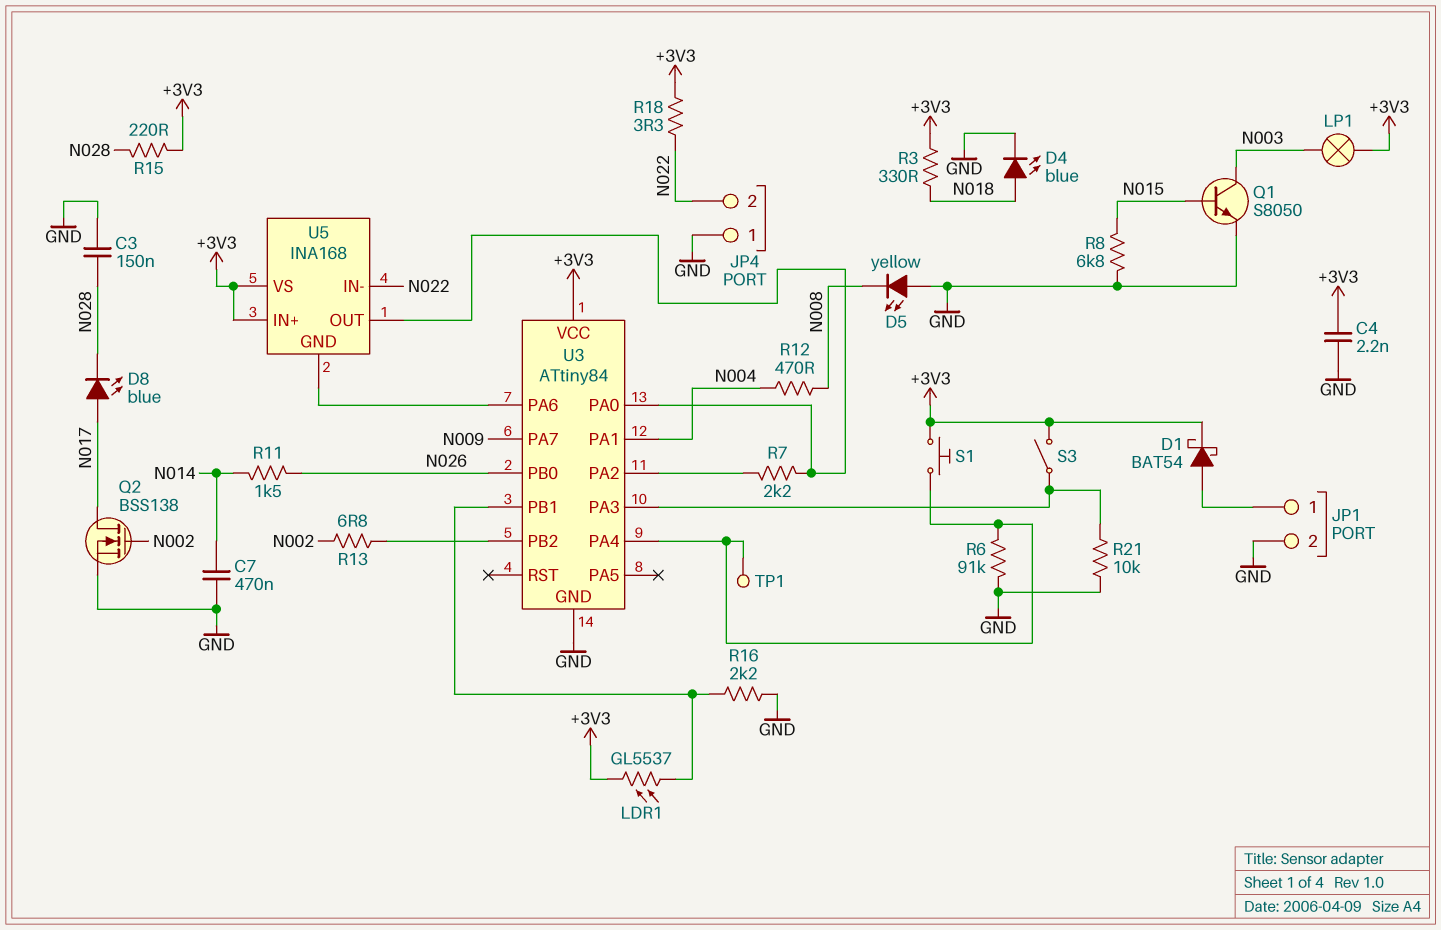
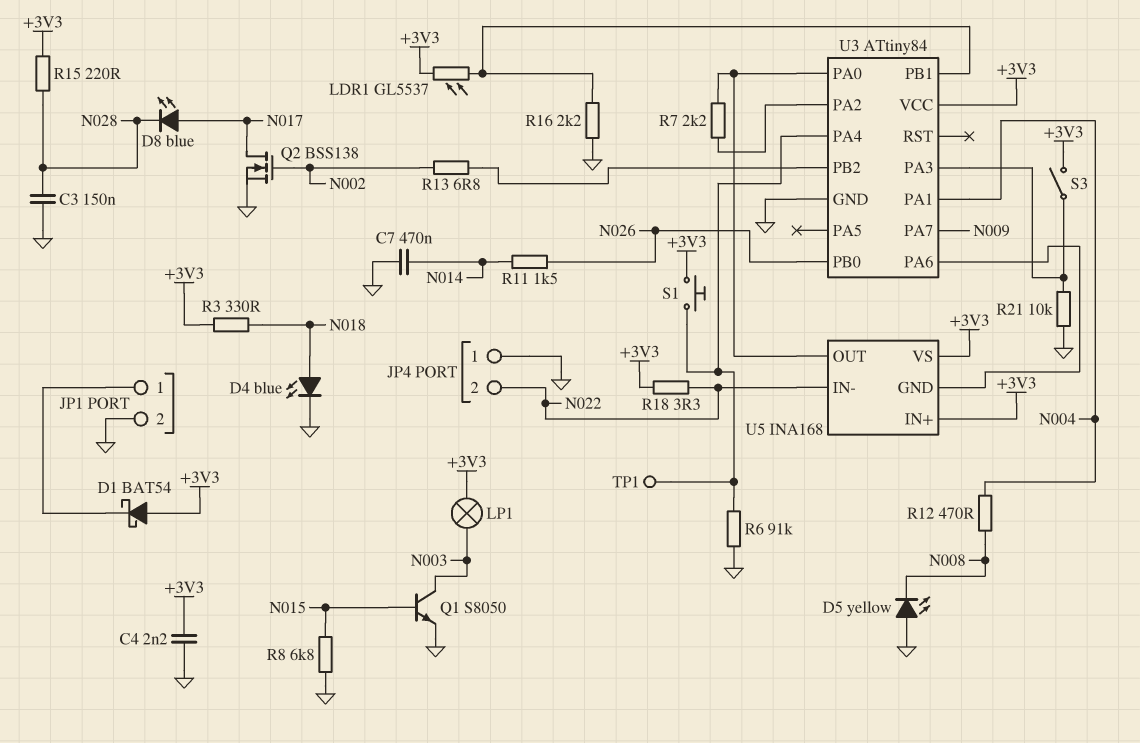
D1: schottky BAT54 (A JP1/1, K +3V3) -> schottky BAT54 (A +3V3, K JP1/1)

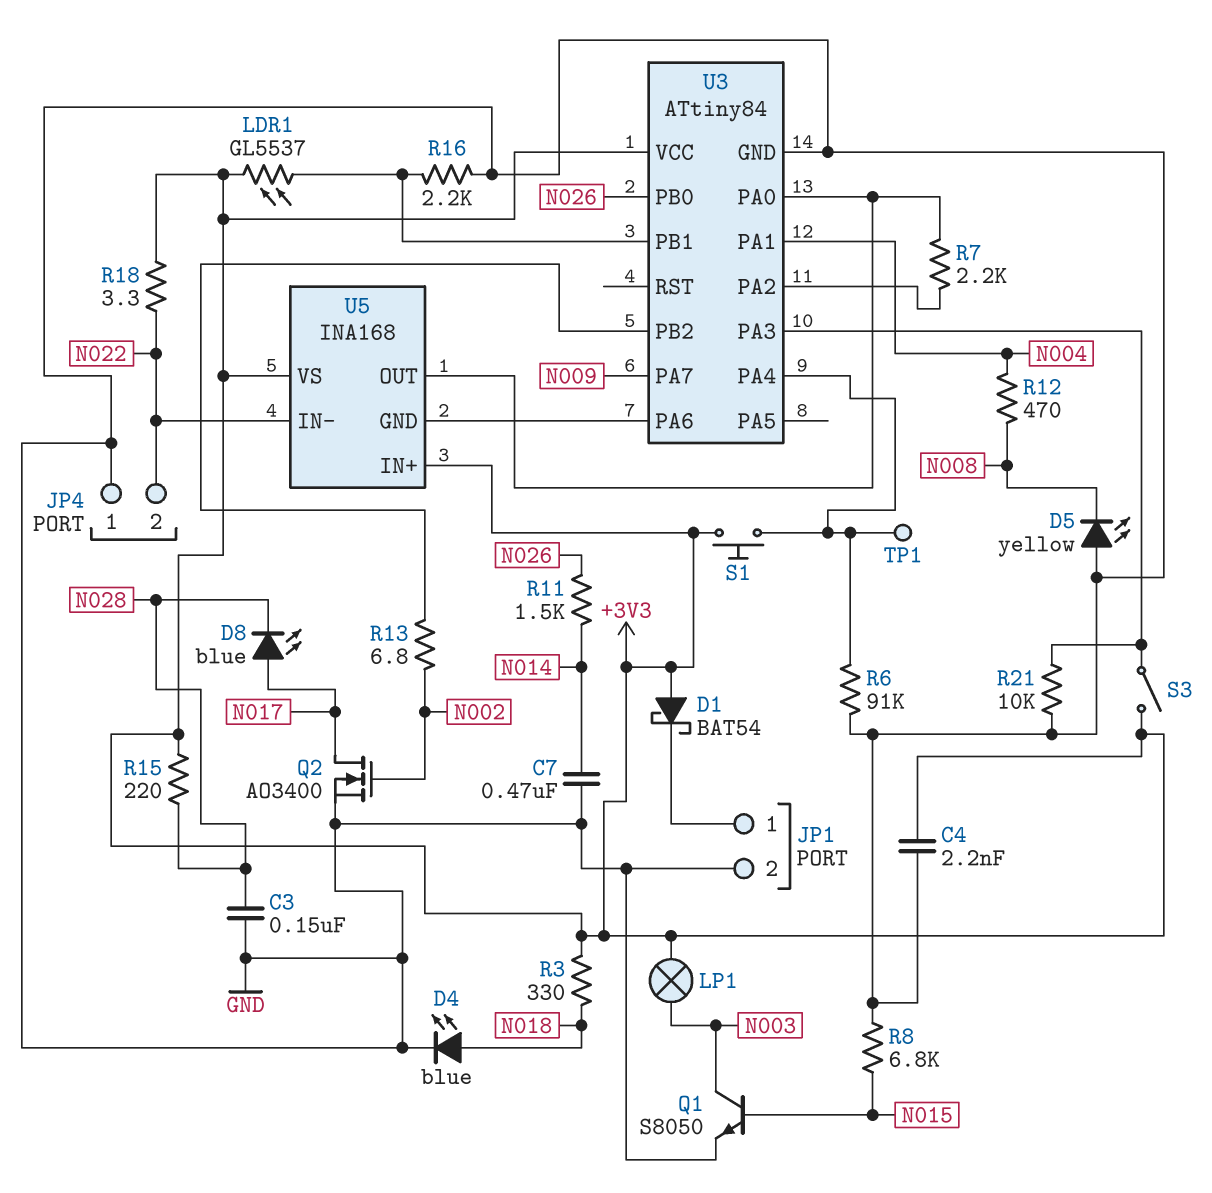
Q2: NMOS BSS138 (G N002, D N017, S GND) -> NMOS AO3400 (G N002, D N017, S GND)

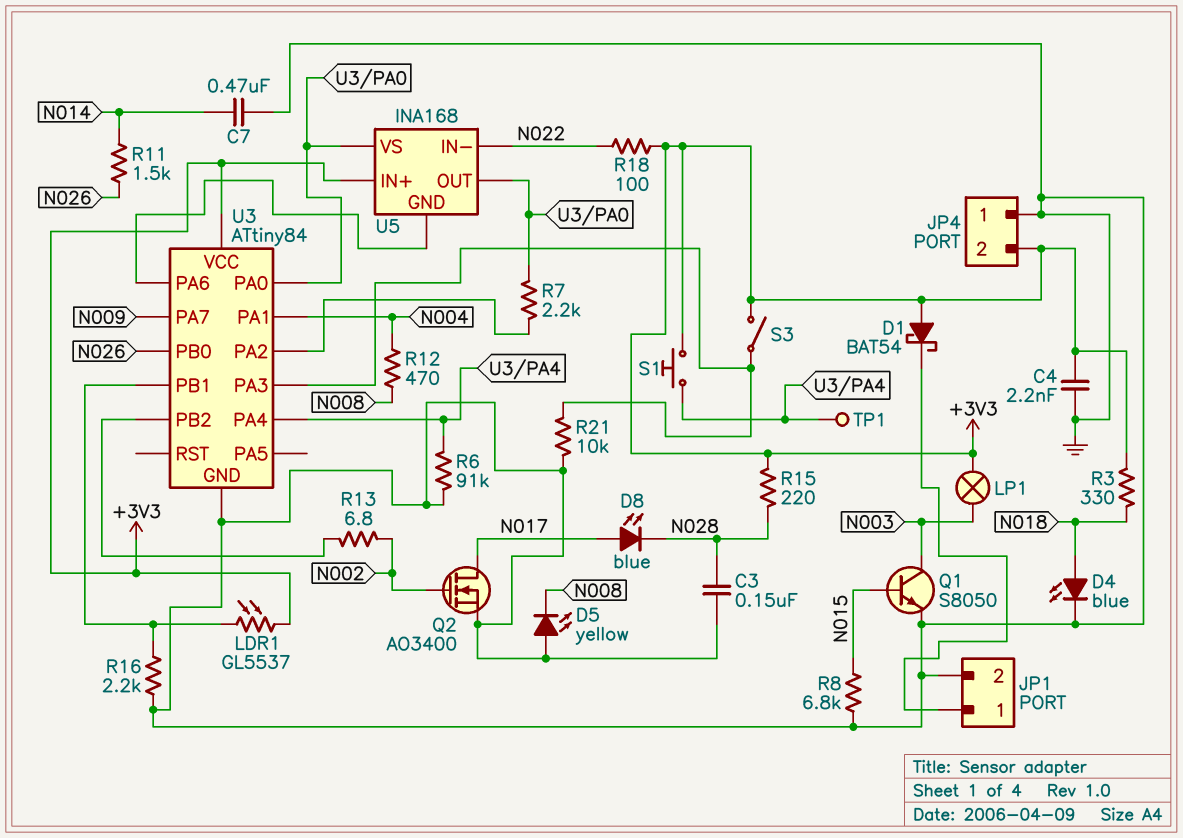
JP4 pin 2: N022 -> +3V3
R18: 3.3 (+3V3, N022) -> 100 (+3V3, N022)
U5 pin VS: +3V3 -> U3/PA0

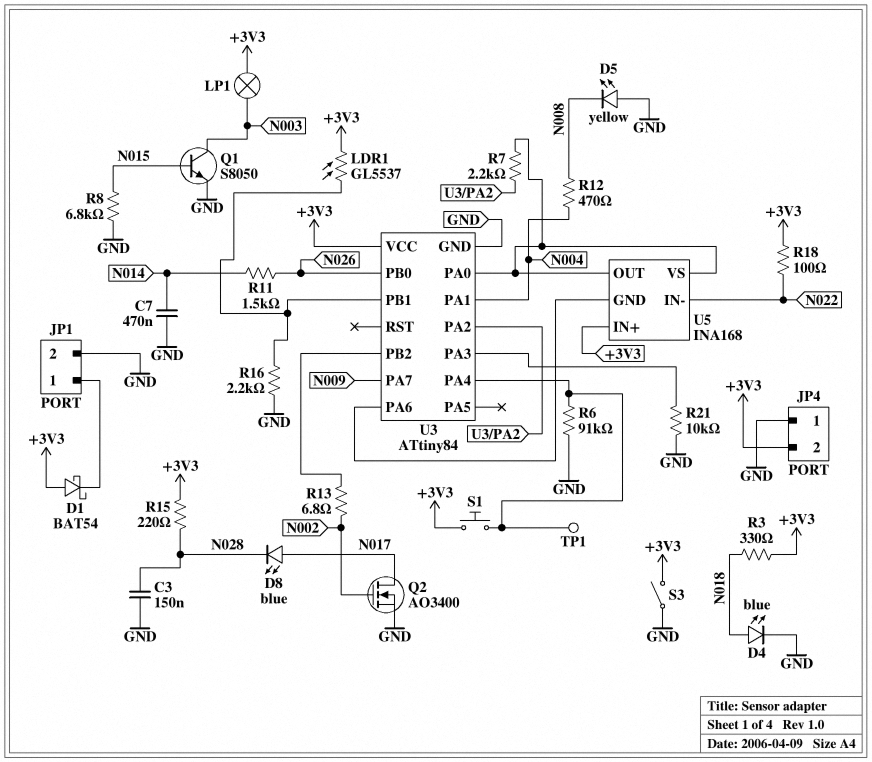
C4: 2.2nF (+3V3, GND) -> none
S3: switch (+3V3, U3/PA3) -> switch (+3V3, GND)

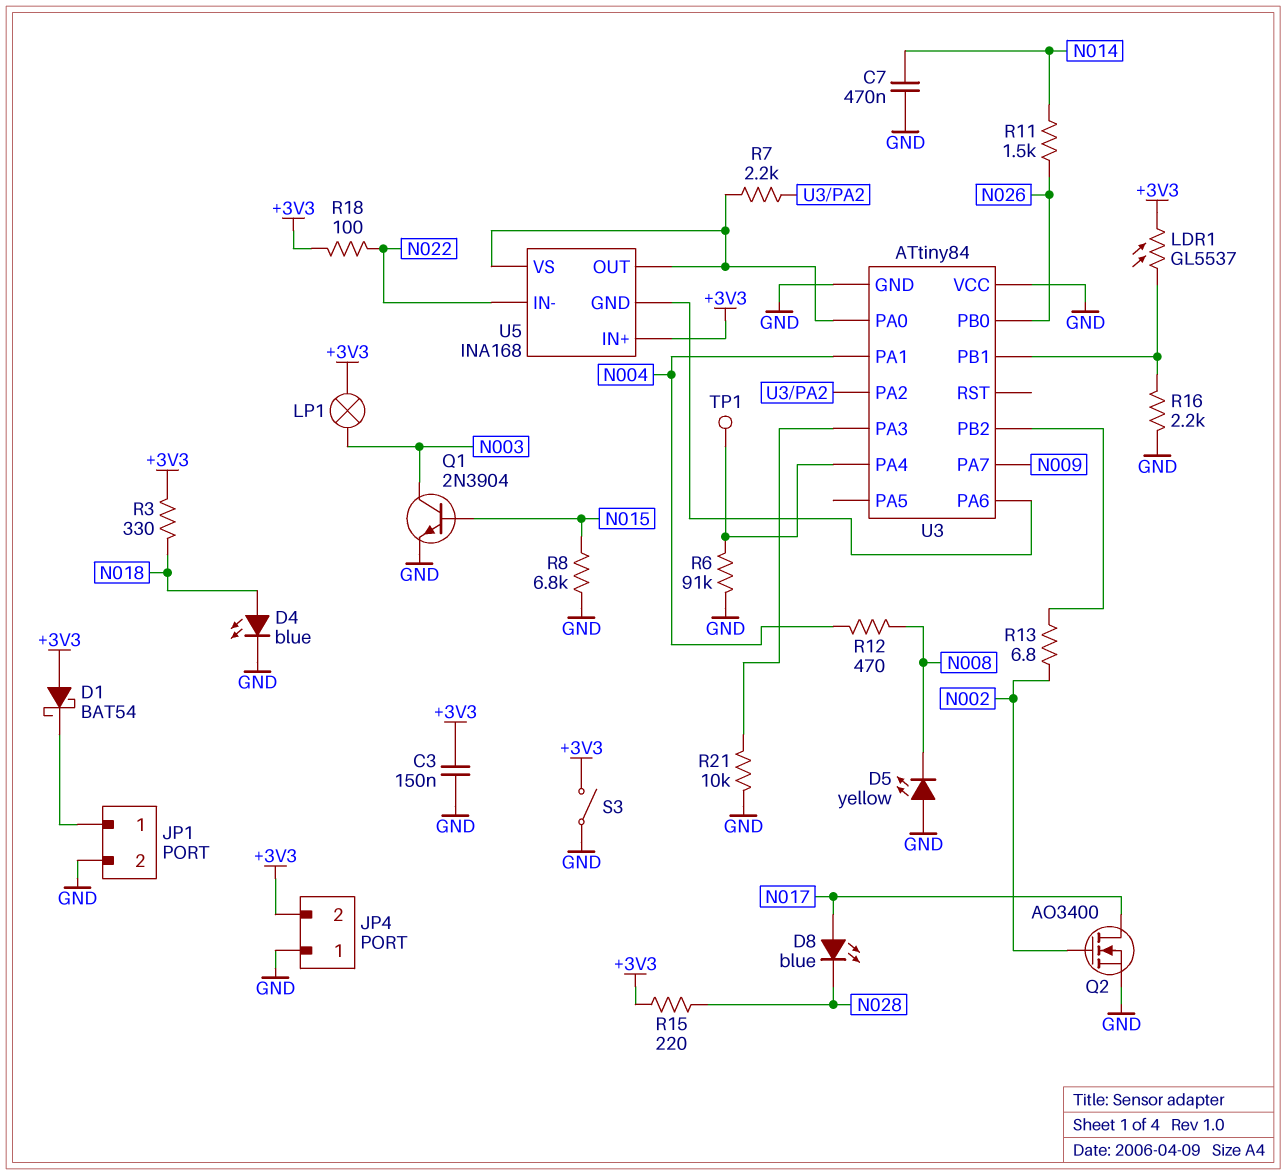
C3: 150nF (GND, N028) -> 150nF (+3V3, GND)
Q1: NPN S8050 (B N015, C N003, E GND) -> NPN 2N3904 (B N015, C N003, E GND)
S1: button (+3V3, U3/PA4) -> none
U3 pin VCC: +3V3 -> GND

